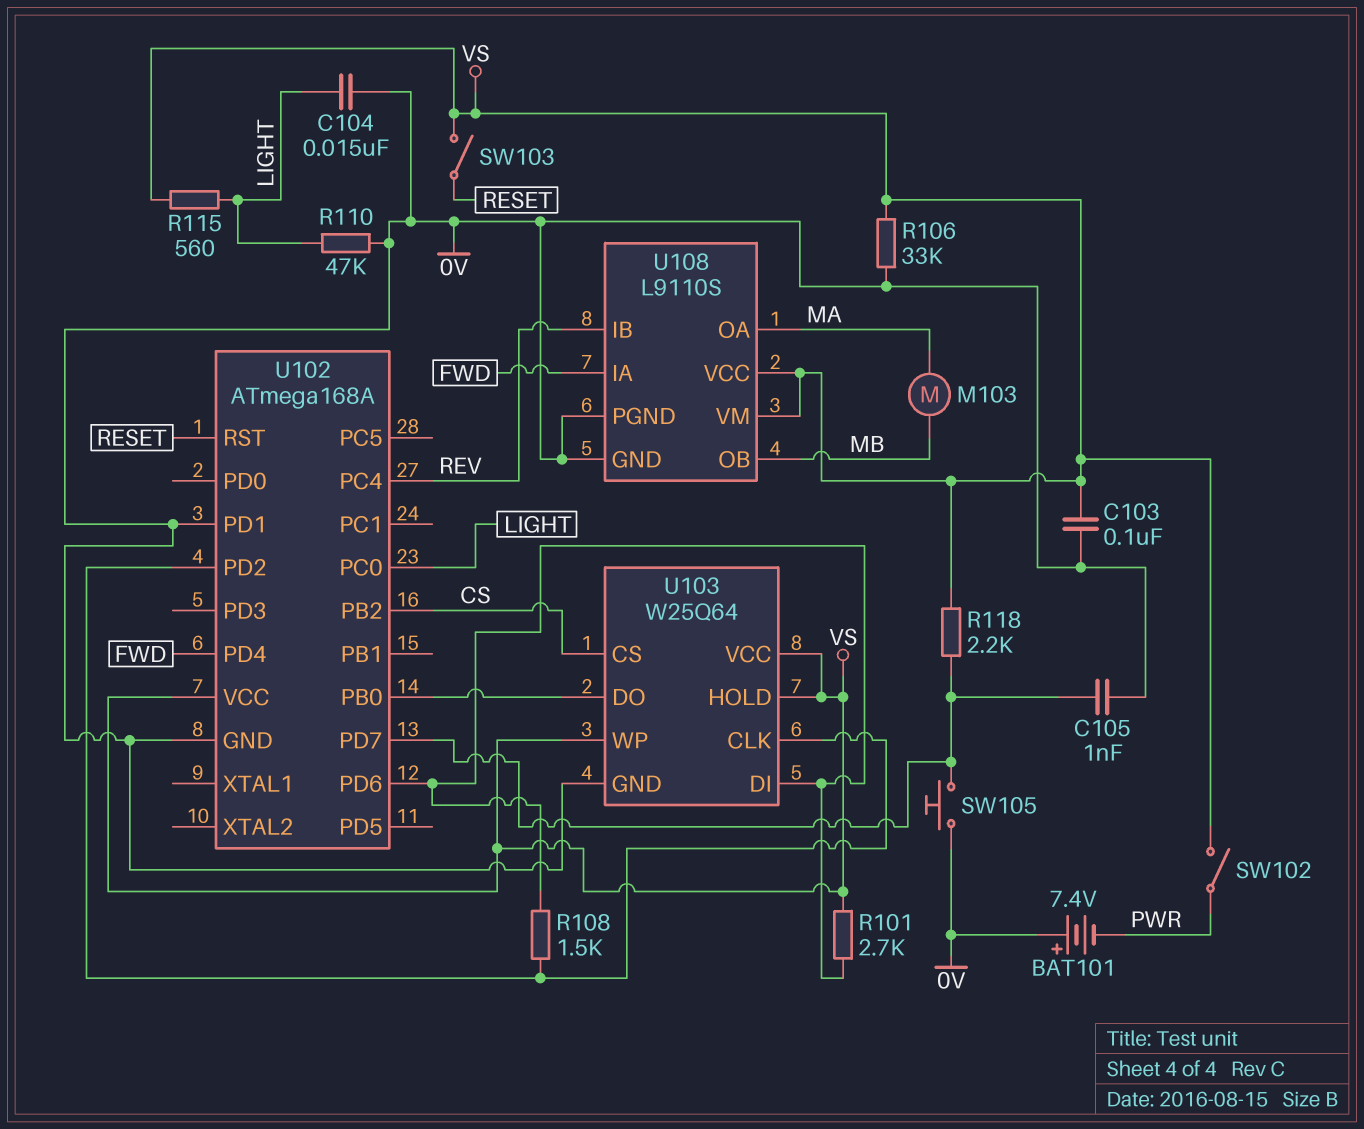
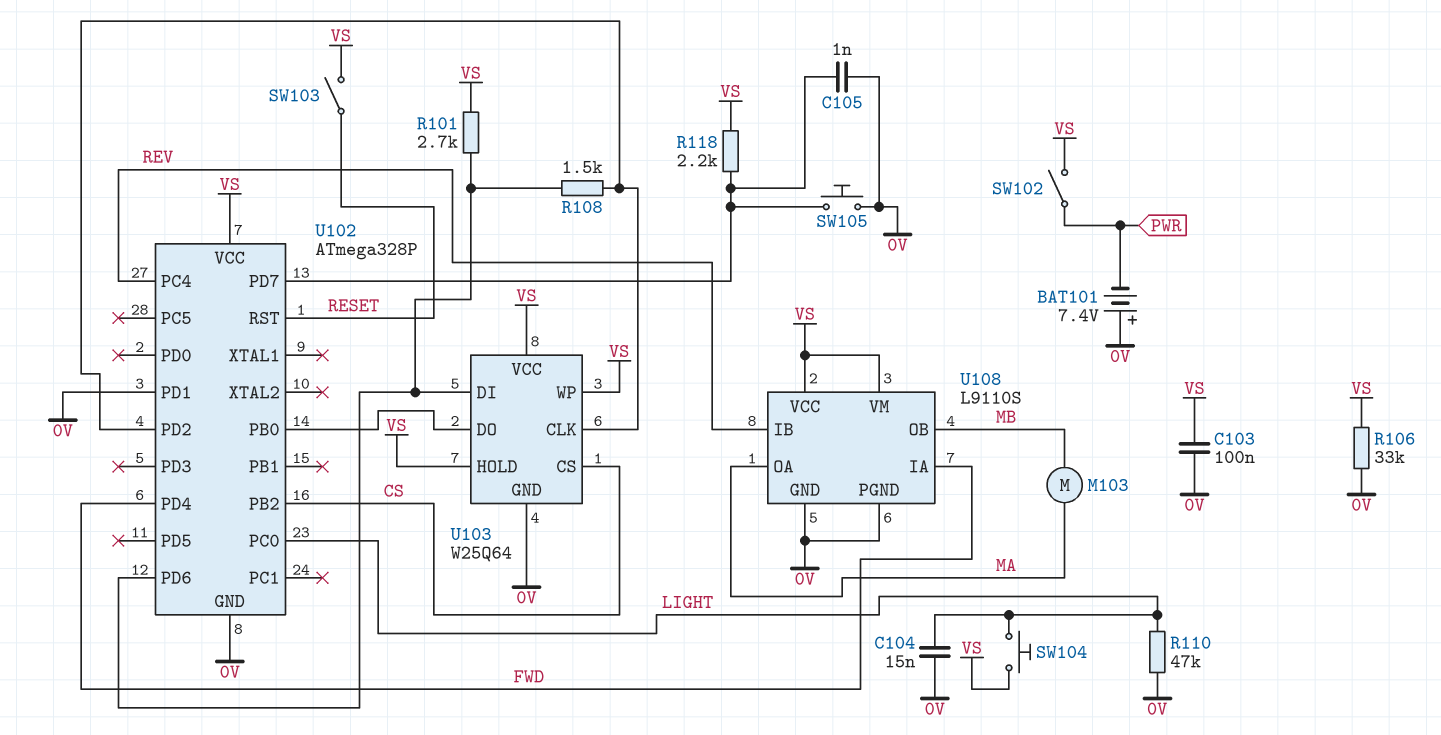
R115: 560 (LIGHT, VS) -> none
SW104: none -> button (LIGHT, VS)
U102: ATmega168A -> ATmega328P

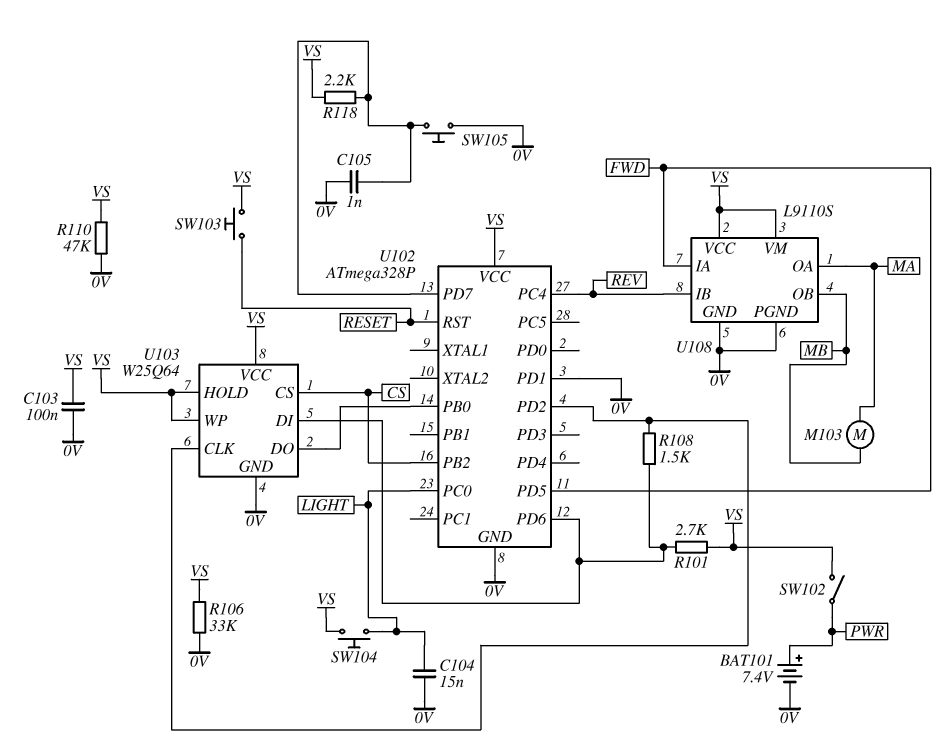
BAT101: 7.4V (plus 0V, minus PWR) -> 7.4V (plus PWR, minus 0V)
R110: 47k (0V, LIGHT) -> 47k (0V, VS)
SW103: switch (RESET, VS) -> button (RESET, VS)
U102 pin PD4: FWD -> none
U102 pin PD5: none -> FWD

